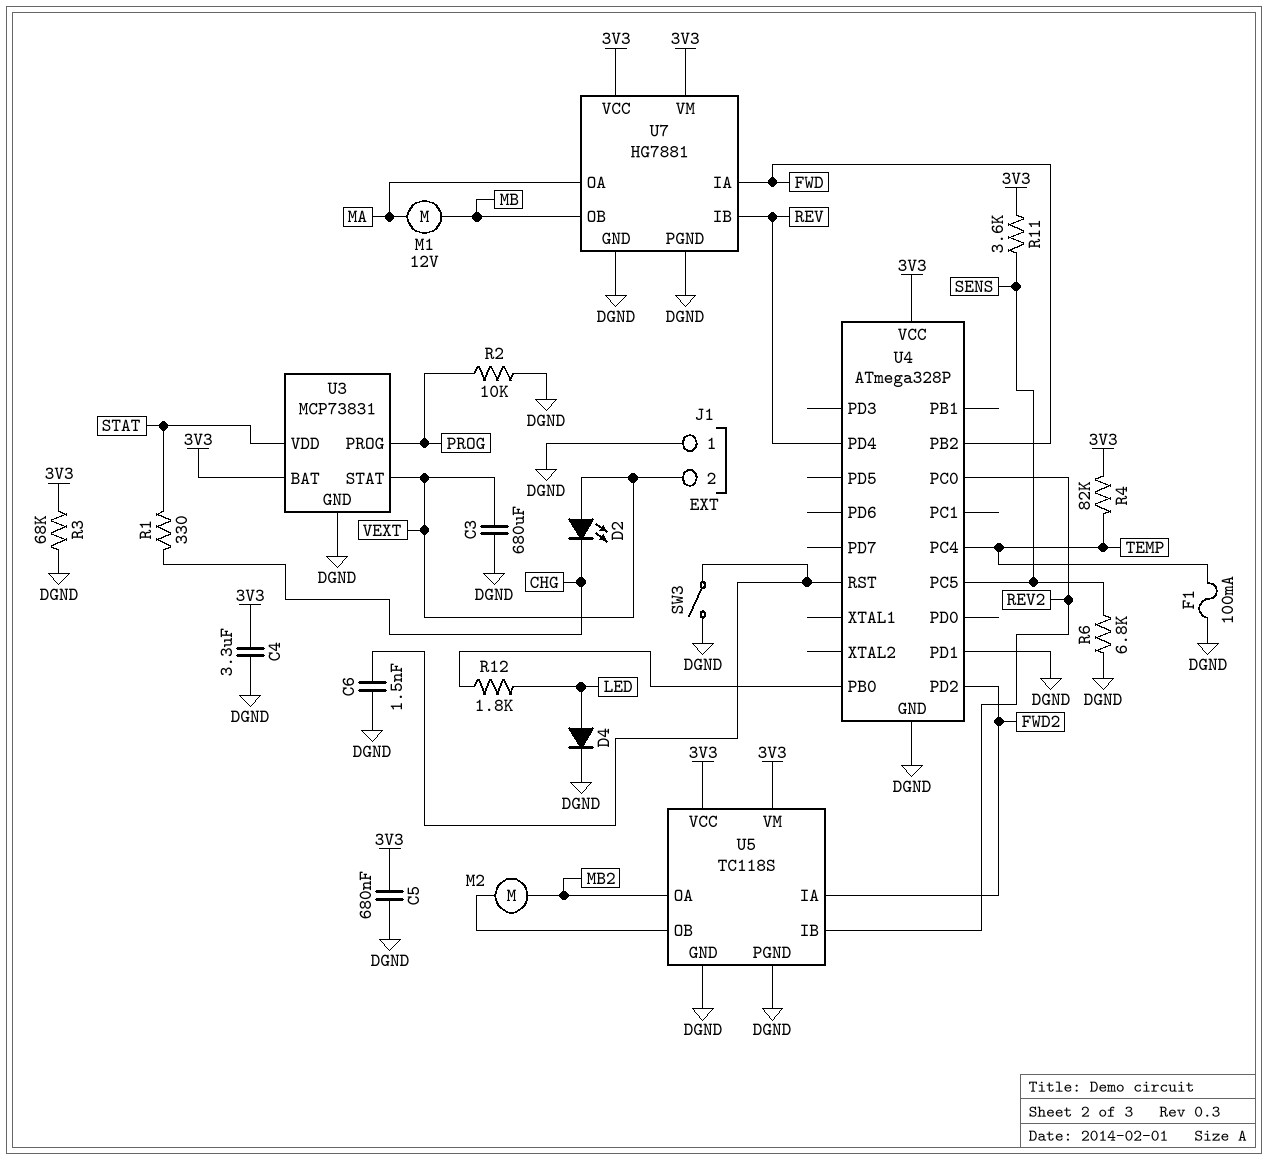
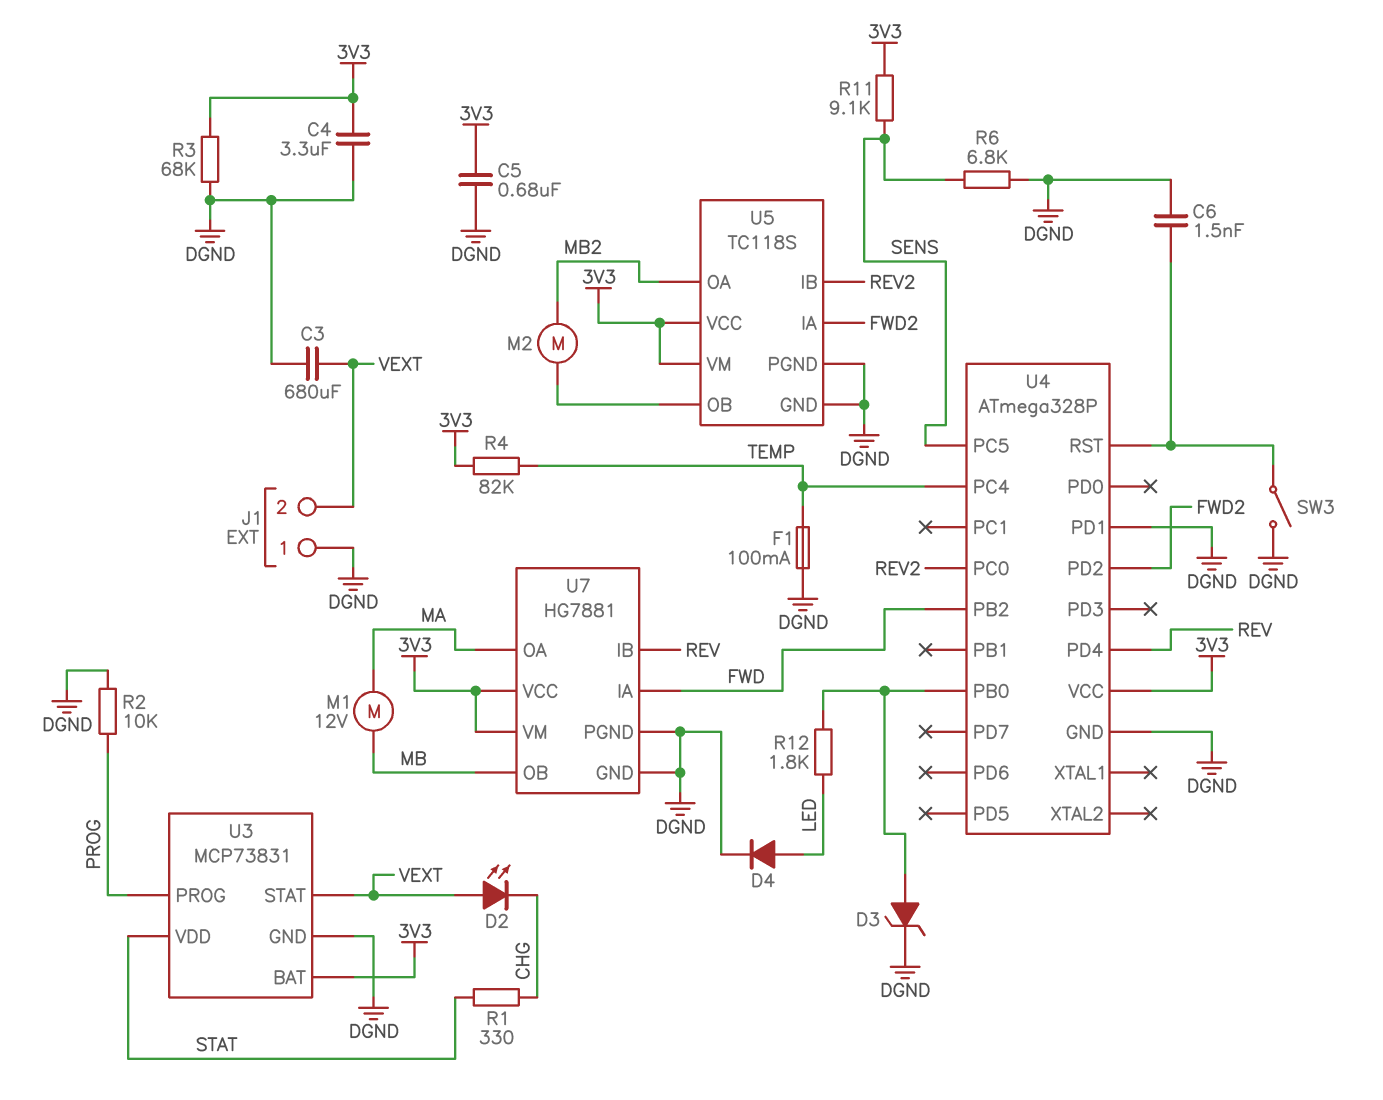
D3: none -> zener (A U4/PB0, K DGND)
R11: 3.6k (3V3, SENS) -> 9.1k (3V3, SENS)

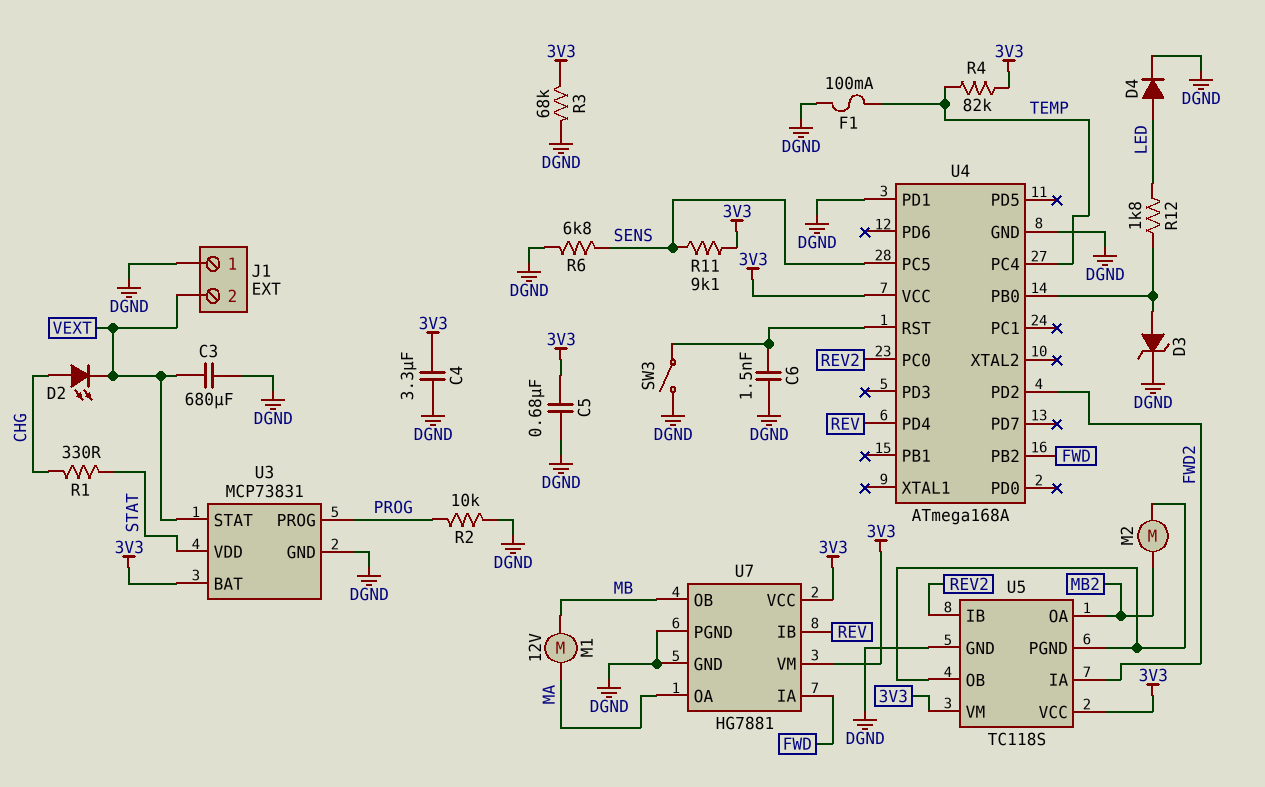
D2: LED (A VEXT, K CHG) -> LED (A CHG, K VEXT)
U4: ATmega328P -> ATmega168A
U5 pin PGND: DGND -> U5/OB

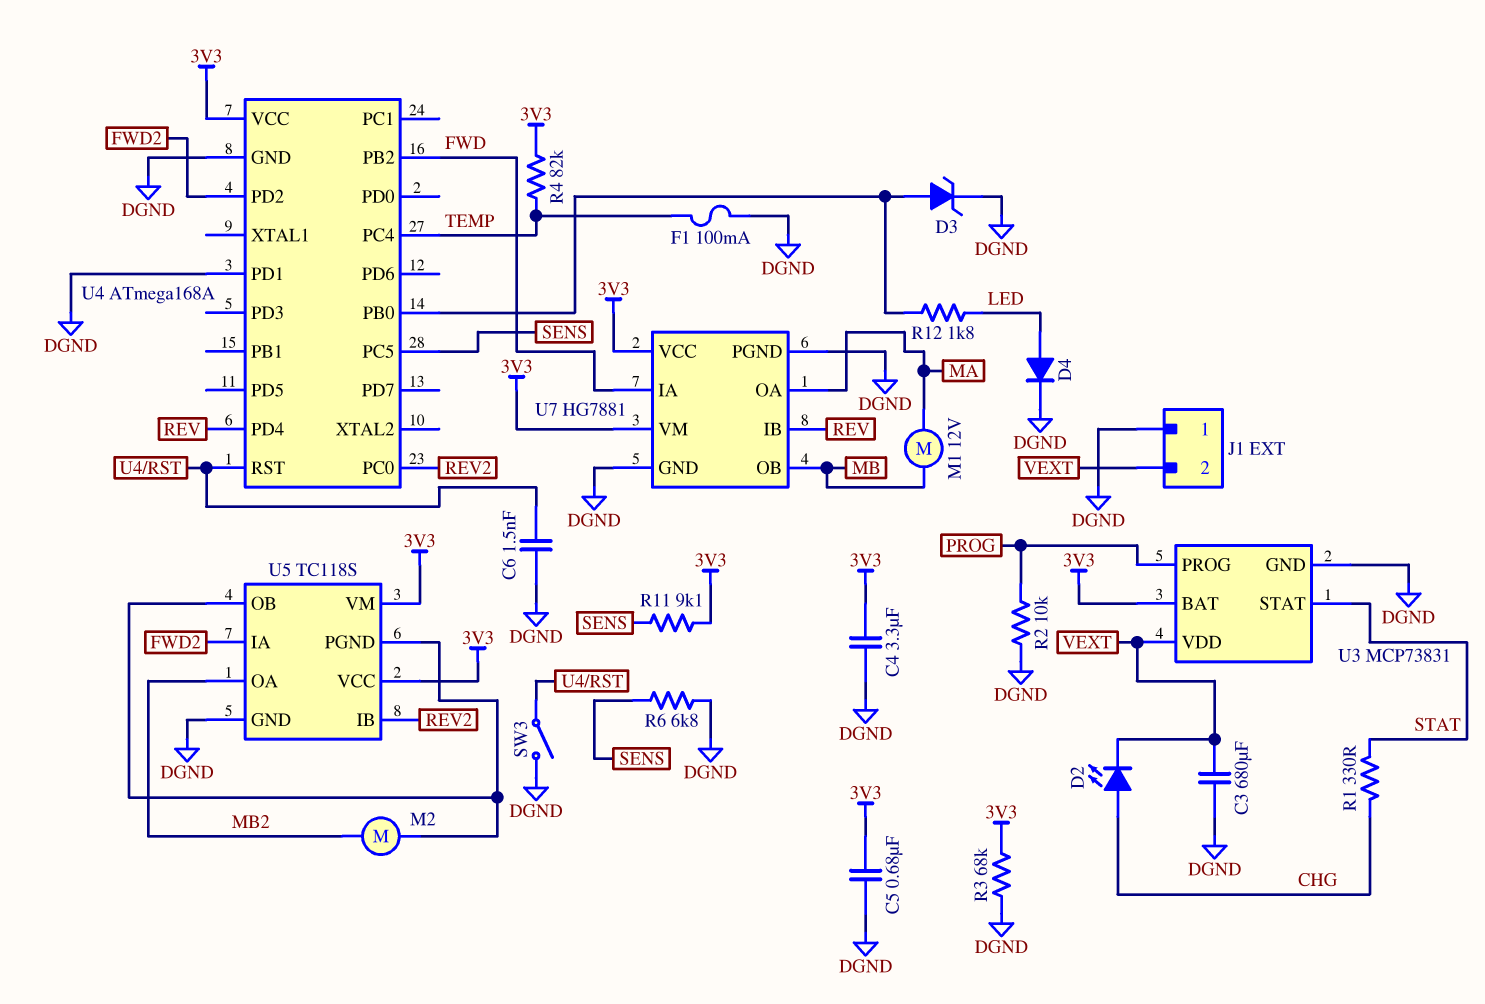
U3 pin STAT: VEXT -> STAT
U3 pin VDD: STAT -> VEXT

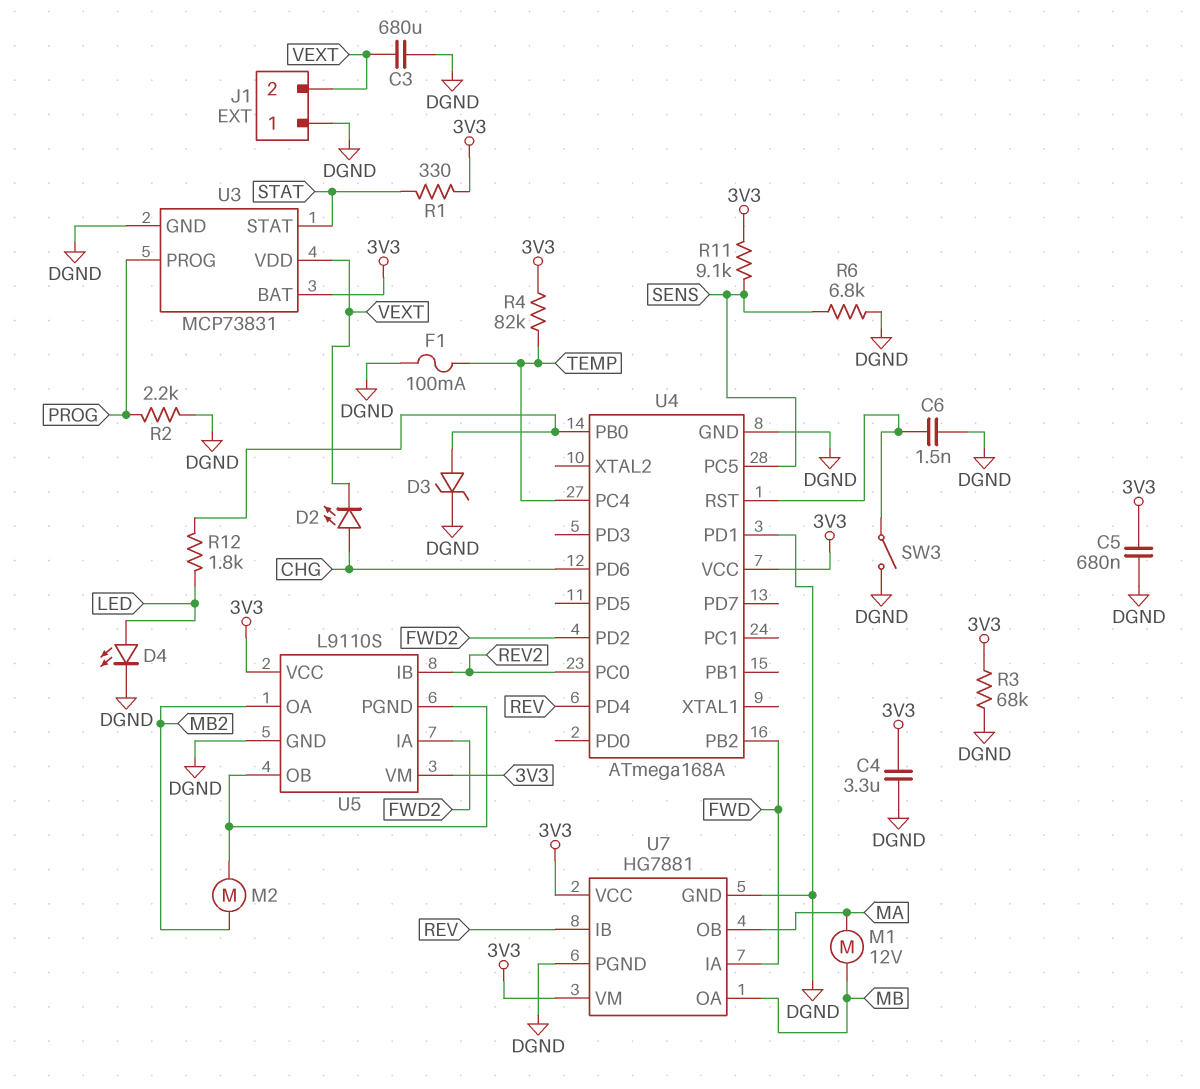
D4: diode (A LED, K DGND) -> LED (A LED, K DGND)
R1: 330 (CHG, STAT) -> 330 (3V3, STAT)
R2: 10k (DGND, PROG) -> 2.2k (DGND, PROG)
U4 pin PD6: none -> CHG
U5: TC118S -> L9110S
U7 pin OA: MA -> MB
U7 pin OB: MB -> MA

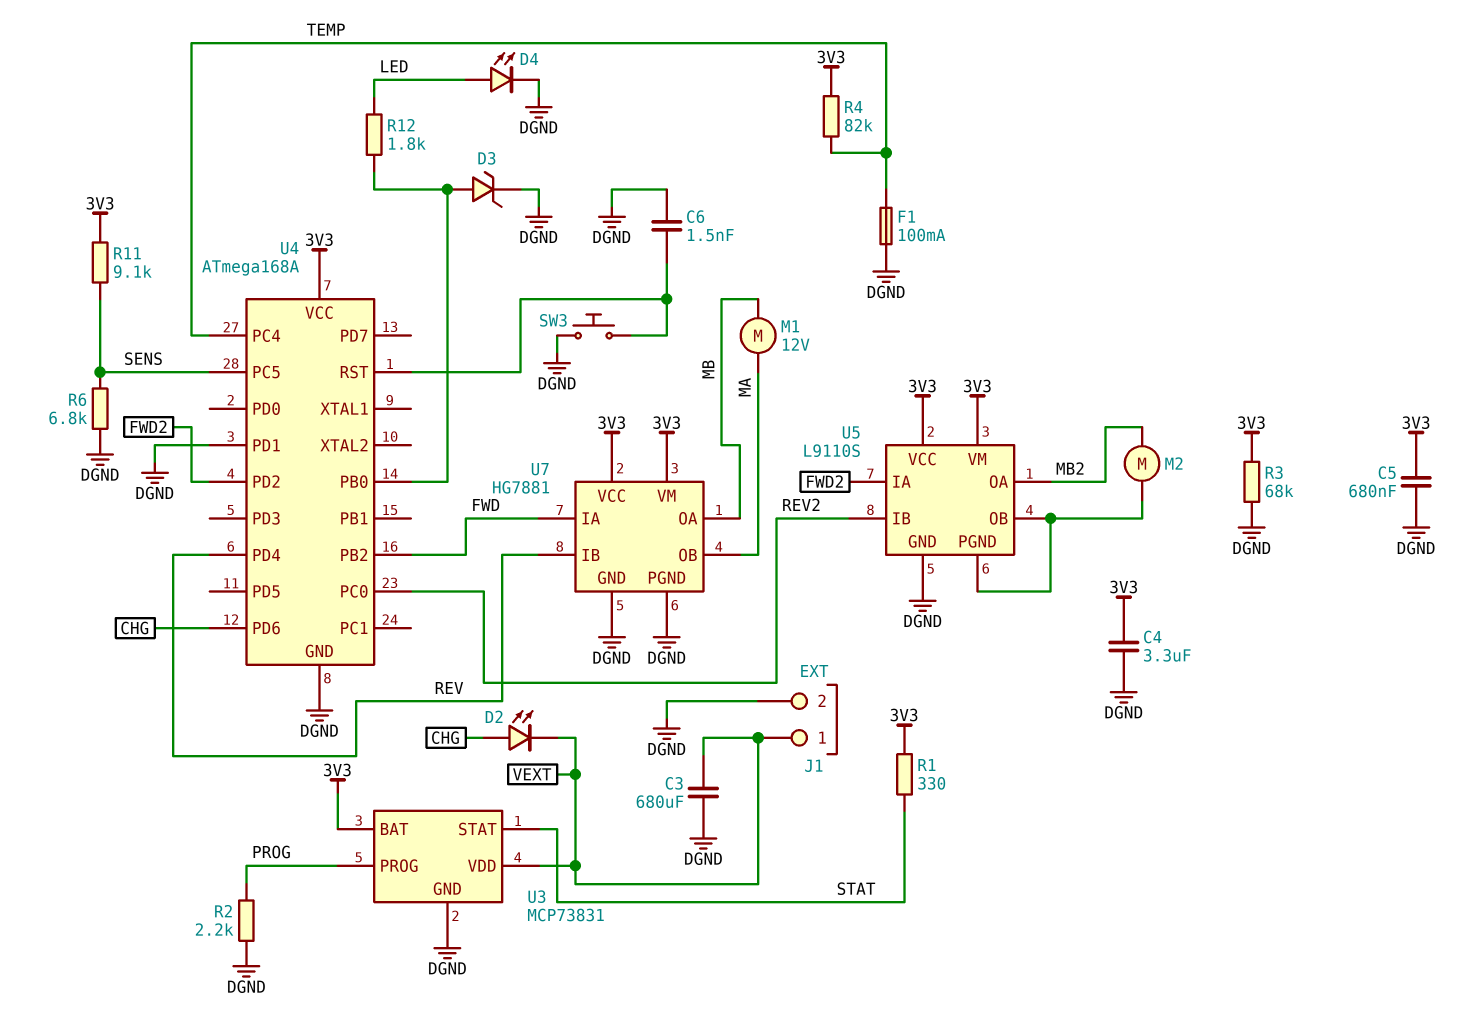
J1 pin 1: DGND -> VEXT
J1 pin 2: VEXT -> DGND
SW3: switch (DGND, U4/RST) -> button (DGND, U4/RST)

